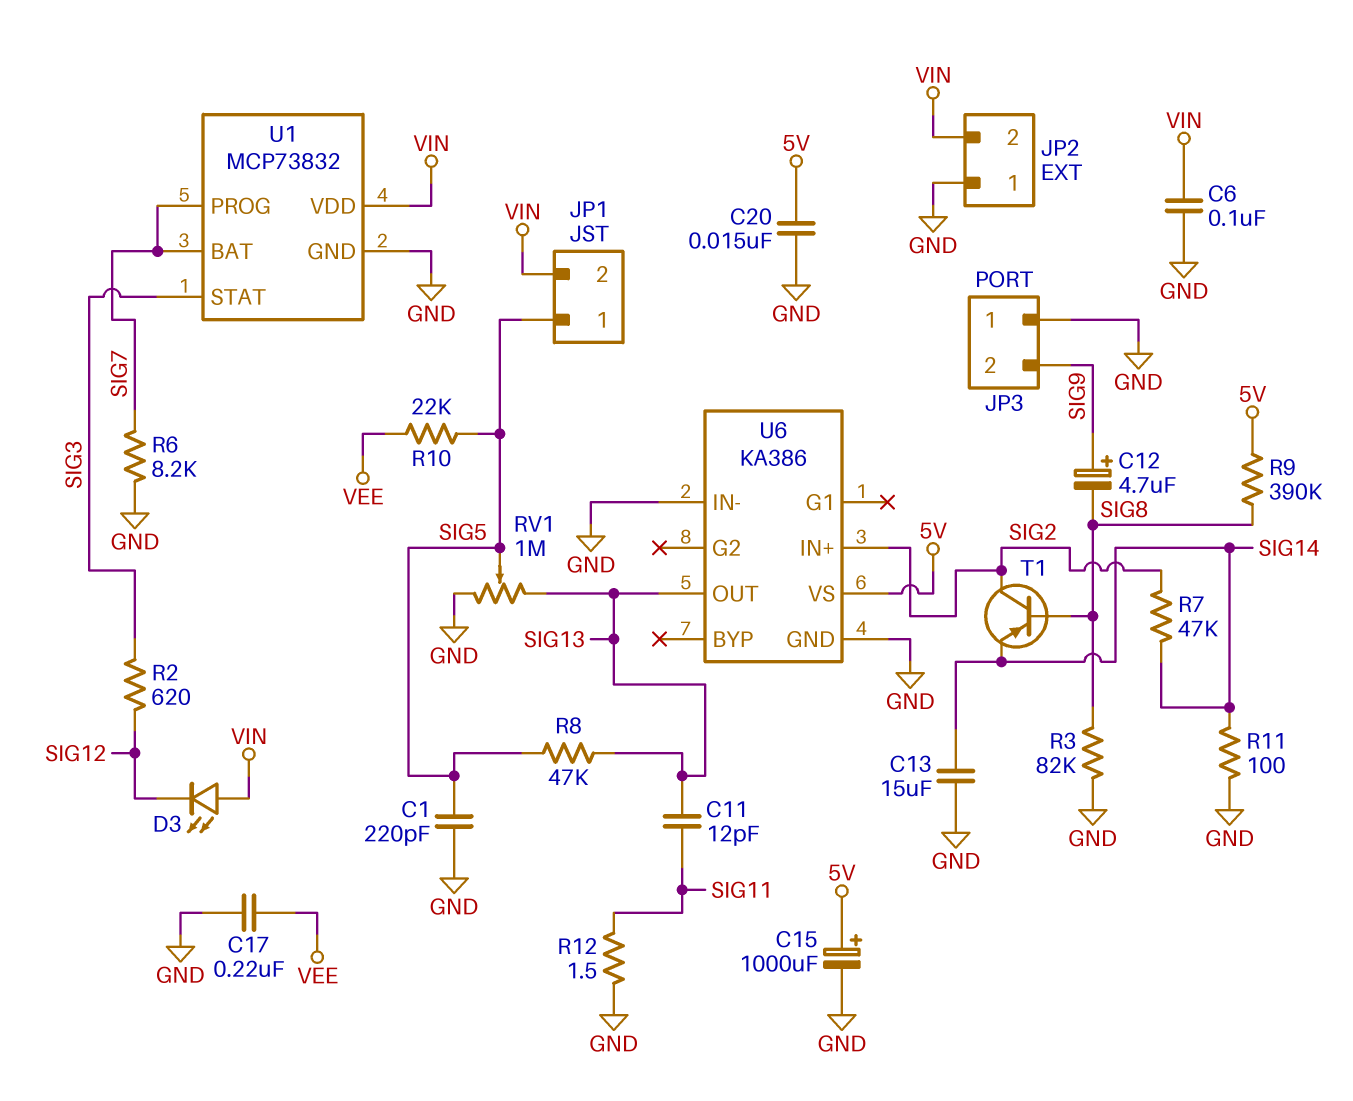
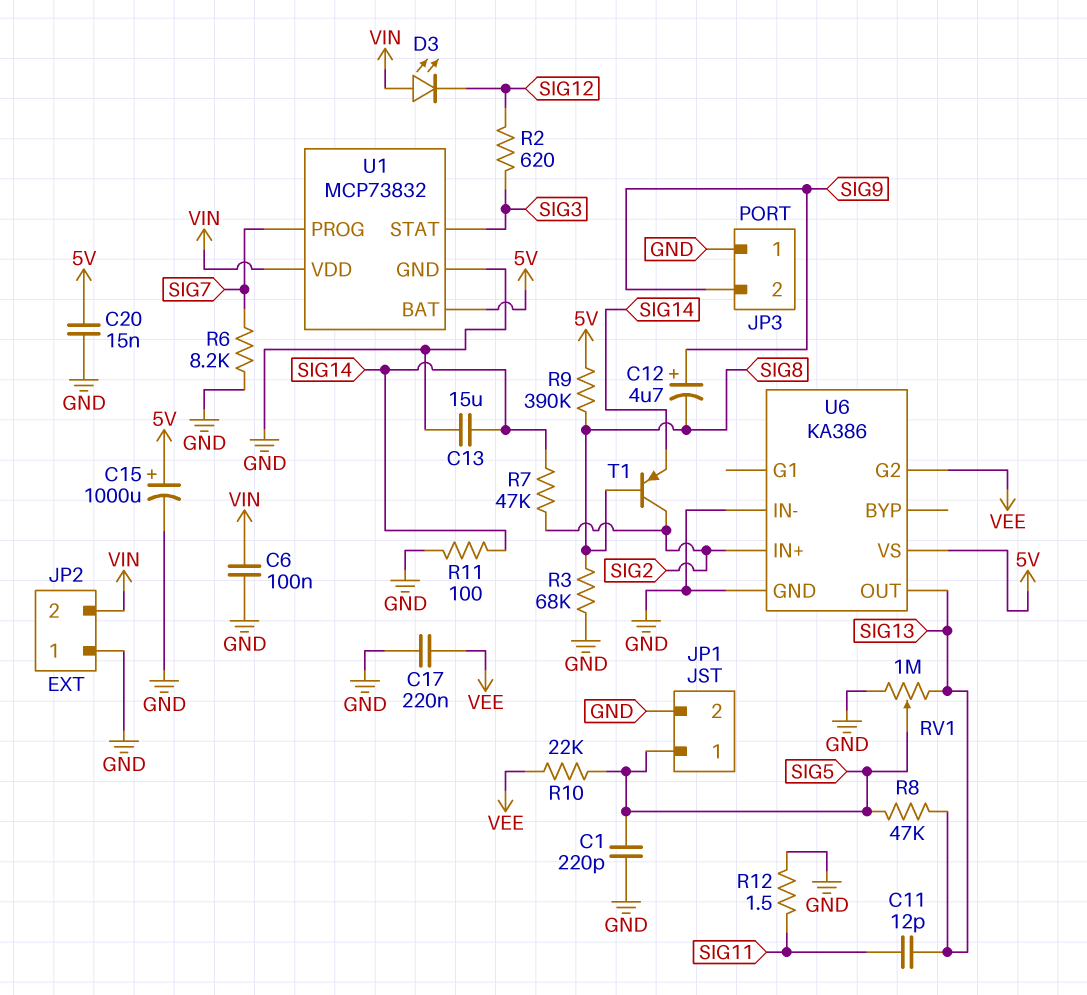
JP1 pin 2: VIN -> GND
R3: 82k (GND, SIG8) -> 68k (GND, SIG8)
U1 pin BAT: SIG7 -> 5V
U6 pin G2: none -> VEE

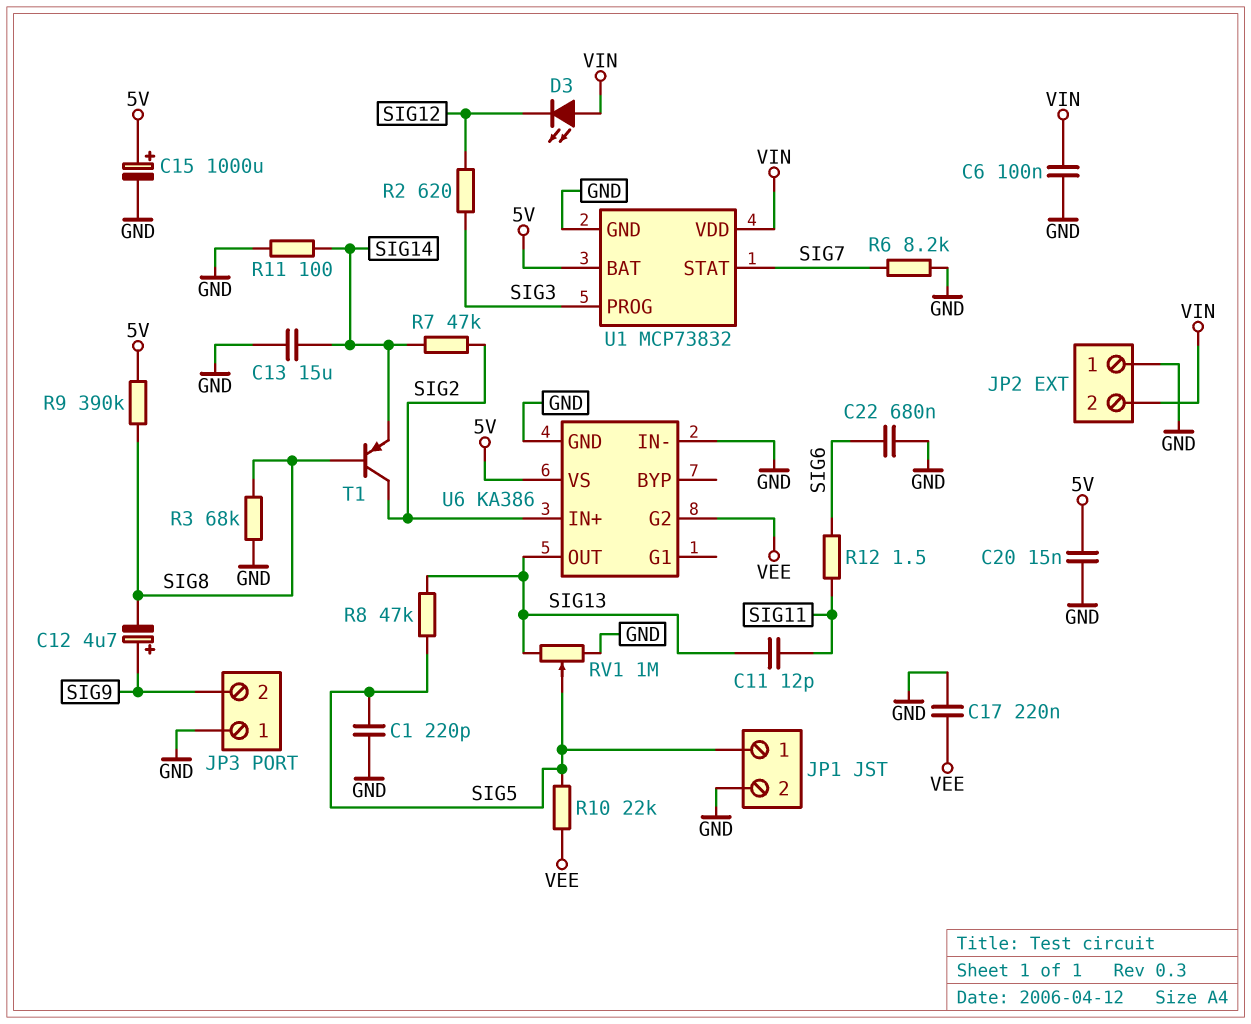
C22: none -> 680nF (GND, SIG6)
R12: 1.5 (GND, SIG11) -> 1.5 (SIG6, SIG11)
U1 pin PROG: SIG7 -> SIG3
U1 pin STAT: SIG3 -> SIG7

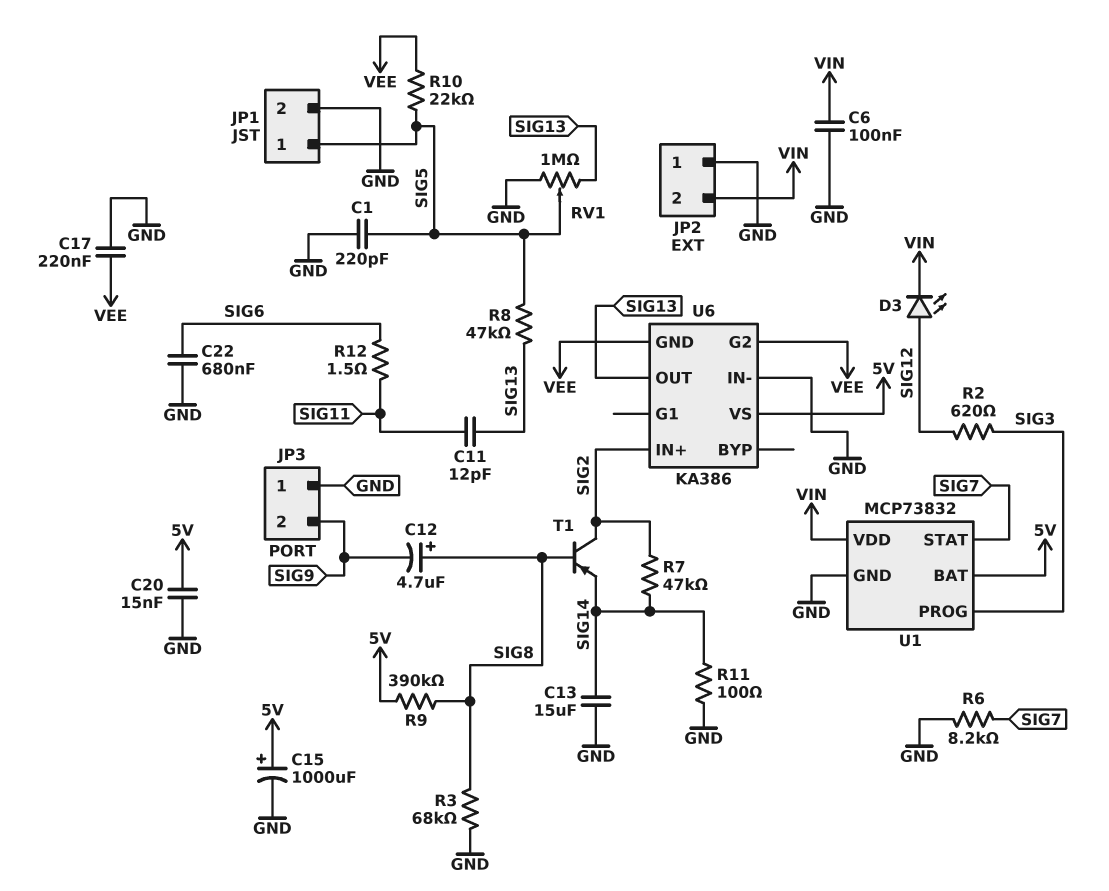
C12: 4.7uF (plus SIG9, minus SIG8) -> 4.7uF (plus SIG8, minus SIG9)
D3: LED (A VIN, K SIG12) -> LED (A SIG12, K VIN)
U6 pin GND: GND -> VEE

